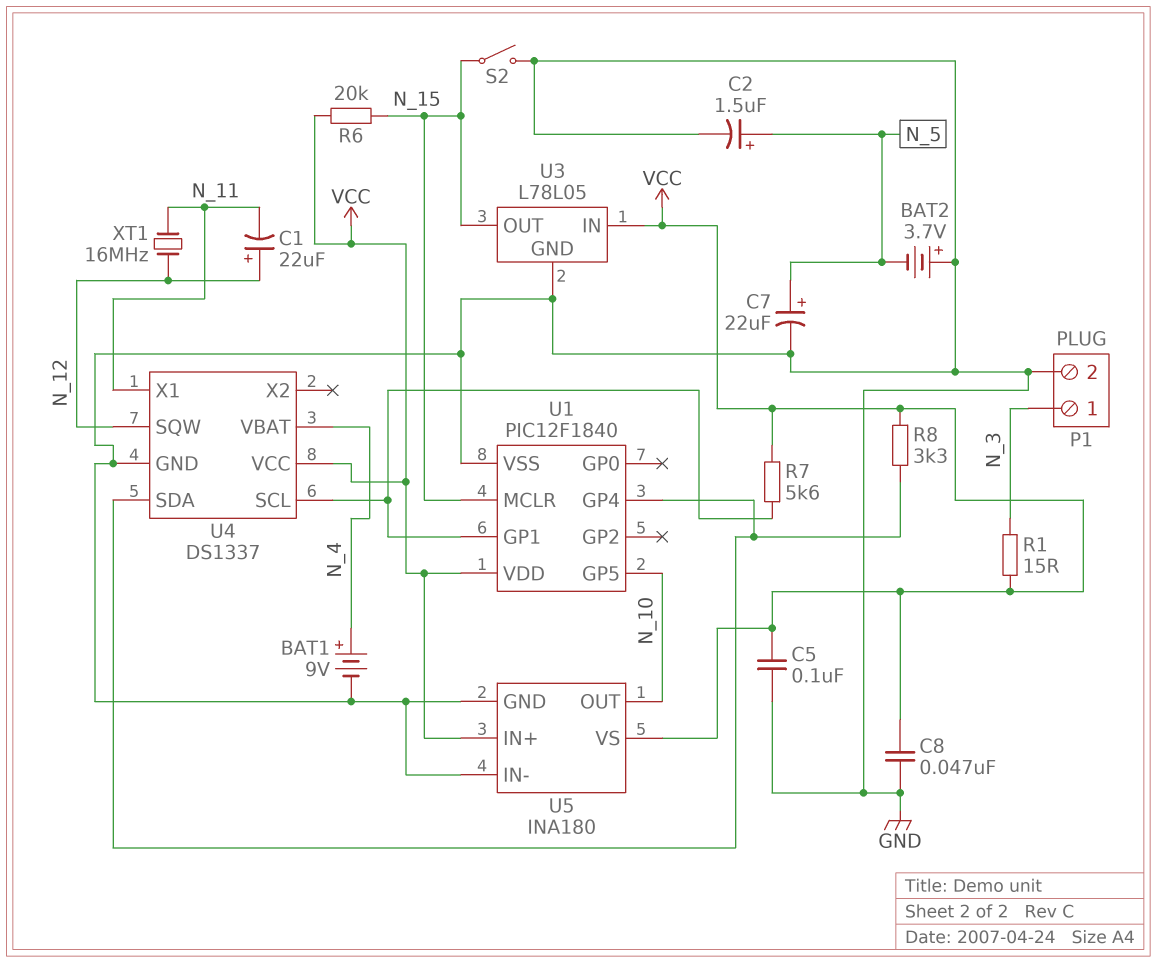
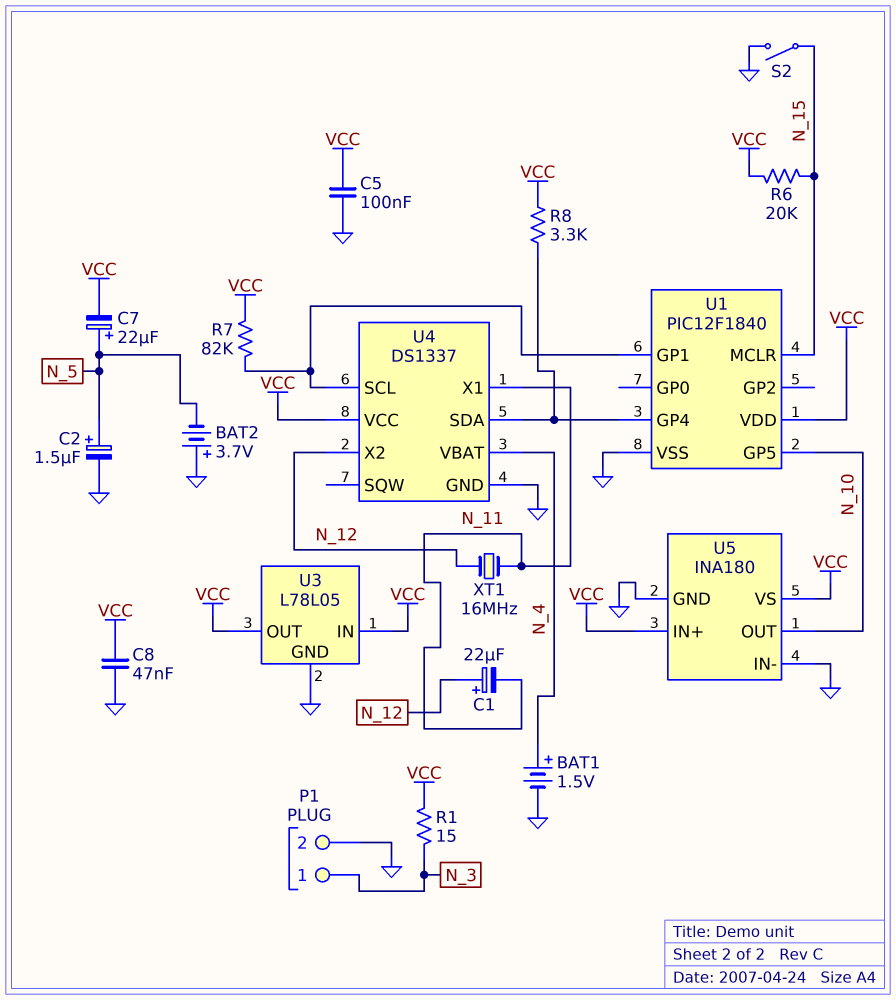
BAT1: 9V (plus N_4, minus GND) -> 1.5V (plus N_4, minus GND)
C7: 22uF (plus N_5, minus GND) -> 22uF (plus N_5, minus VCC)
R7: 5.6k (U1/GP1, VCC) -> 82k (U1/GP1, VCC)
U3 pin OUT: N_15 -> VCC
U4 pin SQW: N_12 -> none
U4 pin X2: none -> N_12

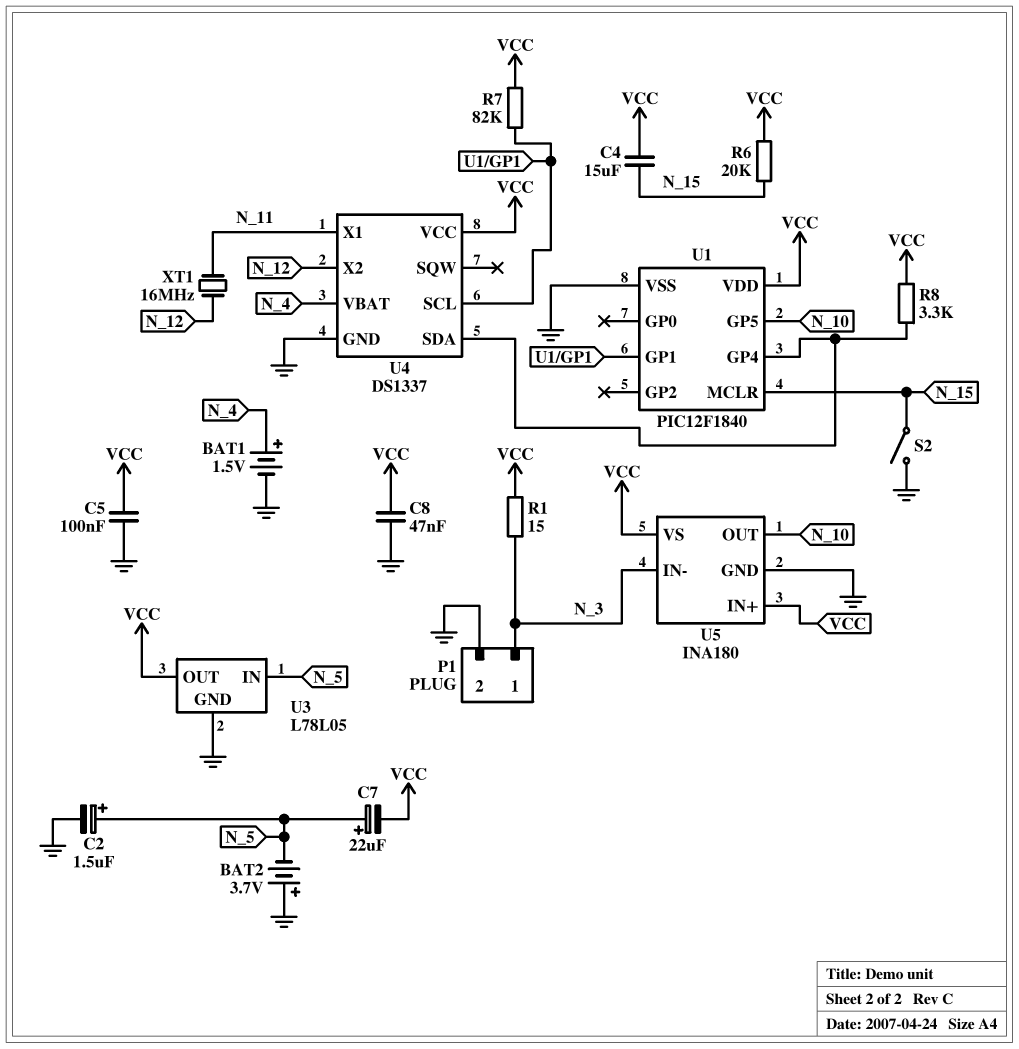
C1: 22uF (plus N_12, minus N_11) -> none
C4: none -> 15uF (N_15, VCC)
U3 pin IN: VCC -> N_5
U5 pin IN-: GND -> N_3

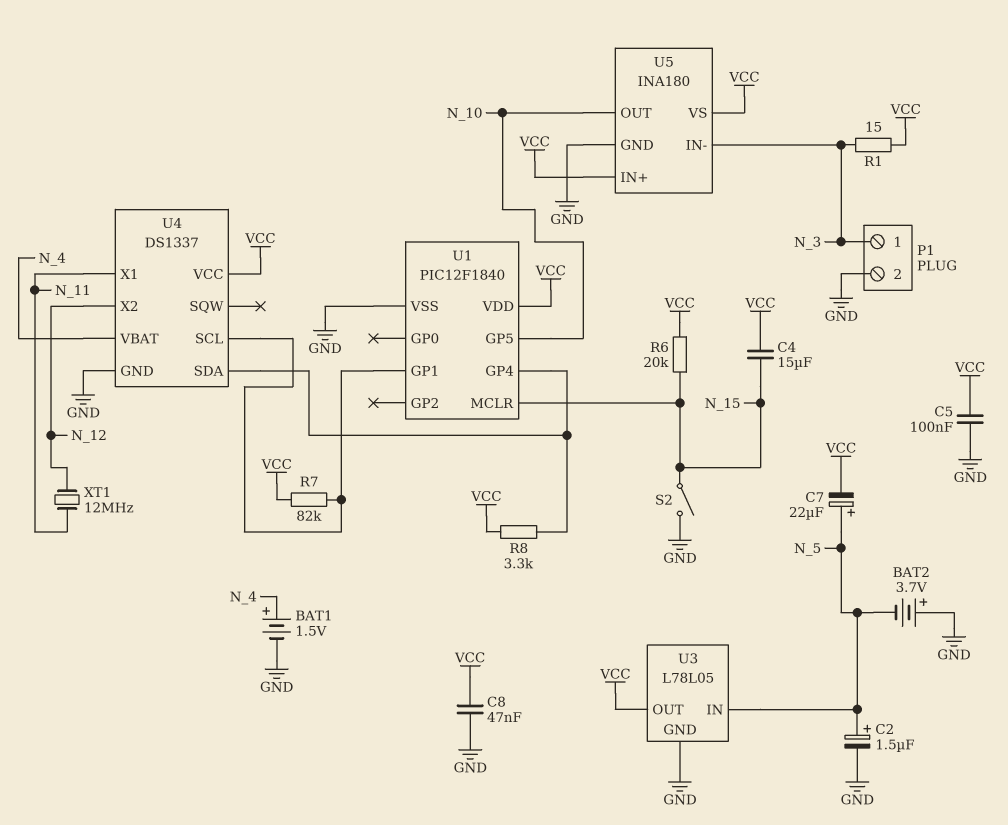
XT1: 16MHz (N_11, N_12) -> 12MHz (N_11, N_12)

